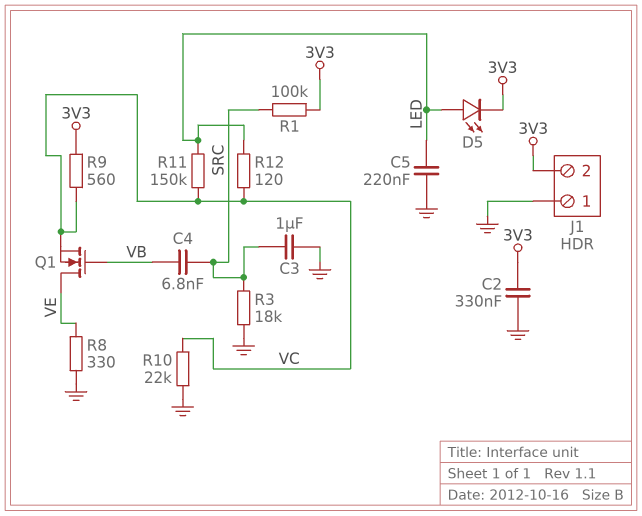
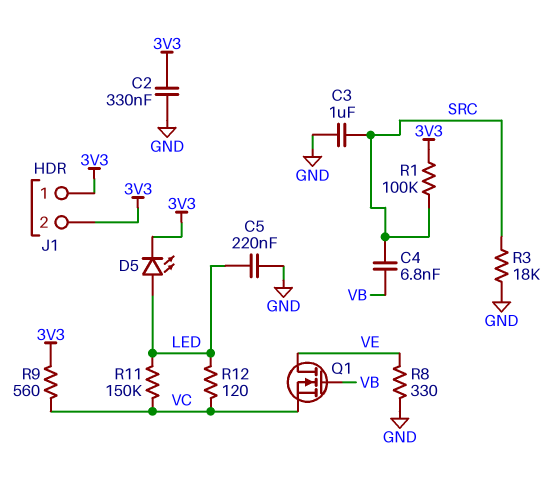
J1 pin 1: GND -> 3V3
R10: 22k (GND, VC) -> none

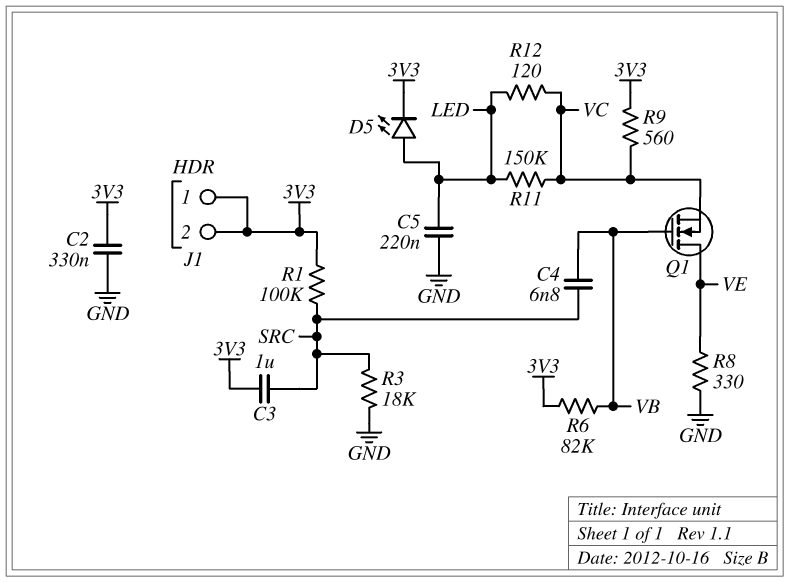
C3: 1uF (GND, SRC) -> 1uF (3V3, SRC)
R6: none -> 82k (3V3, VB)

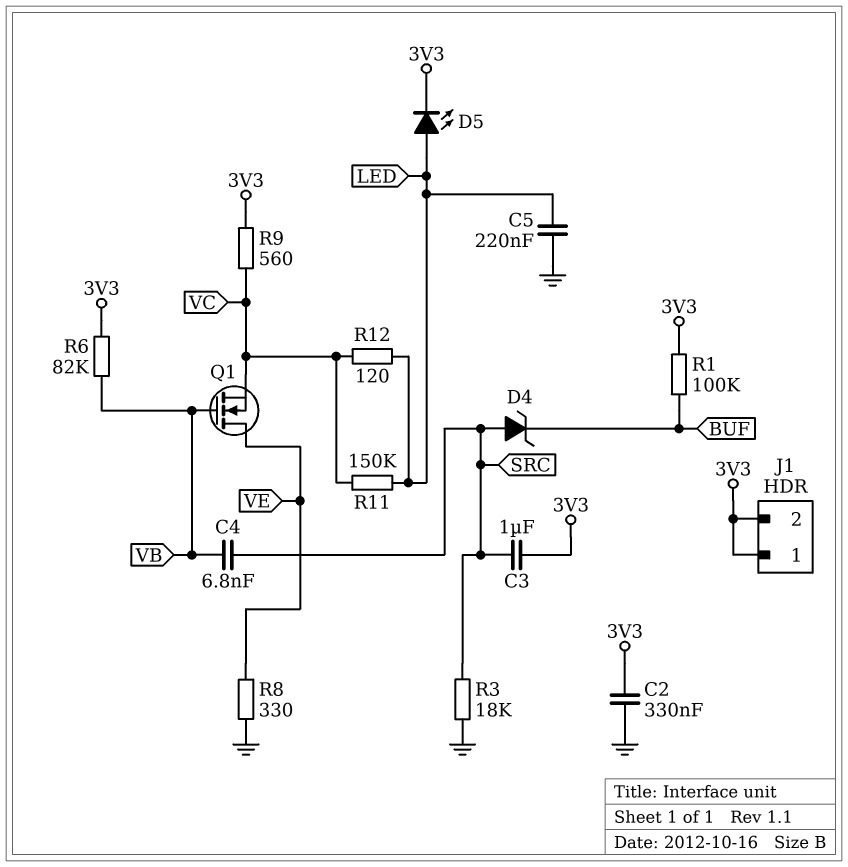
D4: none -> zener (A SRC, K BUF)
R1: 100k (3V3, SRC) -> 100k (3V3, BUF)

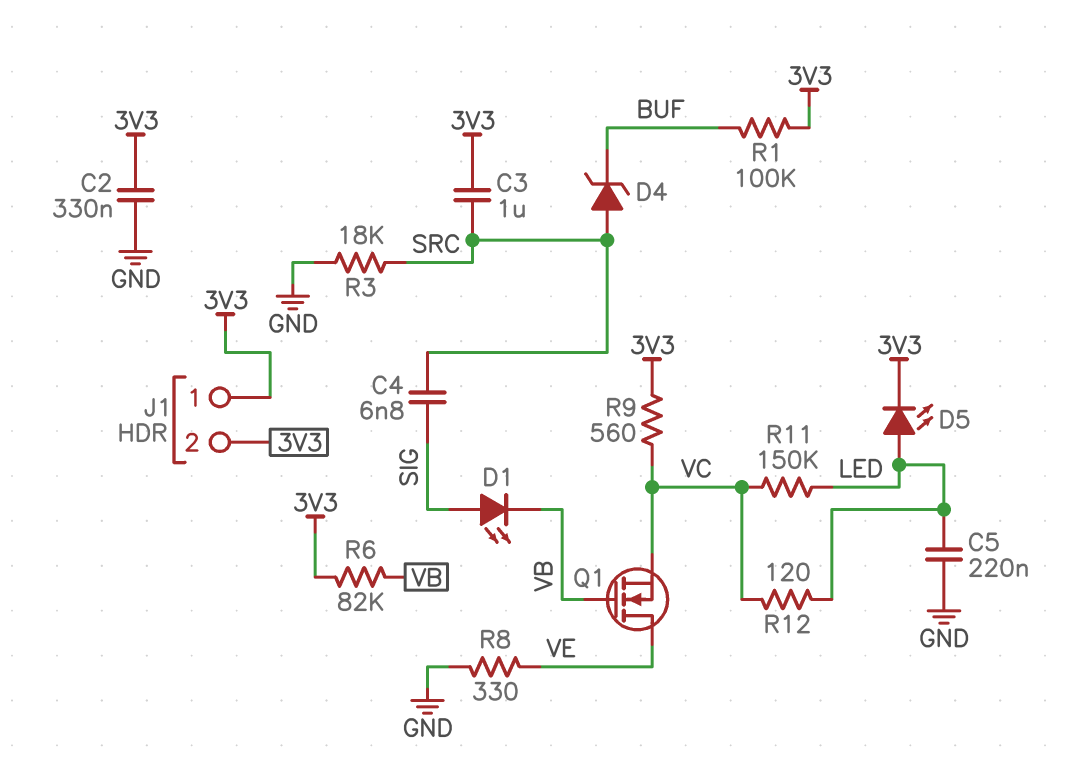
C4: 6.8nF (SRC, VB) -> 6.8nF (SIG, SRC)
D1: none -> LED (A SIG, K VB)

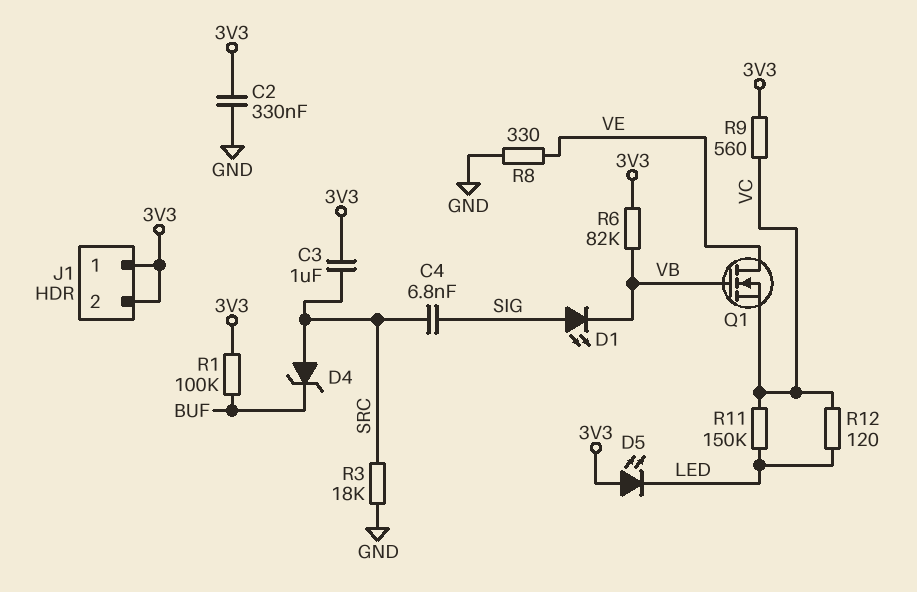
C5: 220nF (GND, LED) -> none
D5: LED (A LED, K 3V3) -> LED (A 3V3, K LED)

